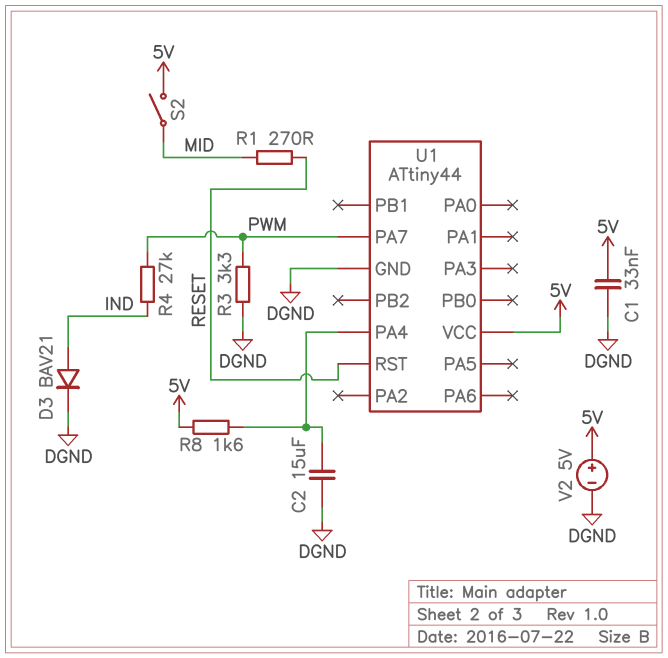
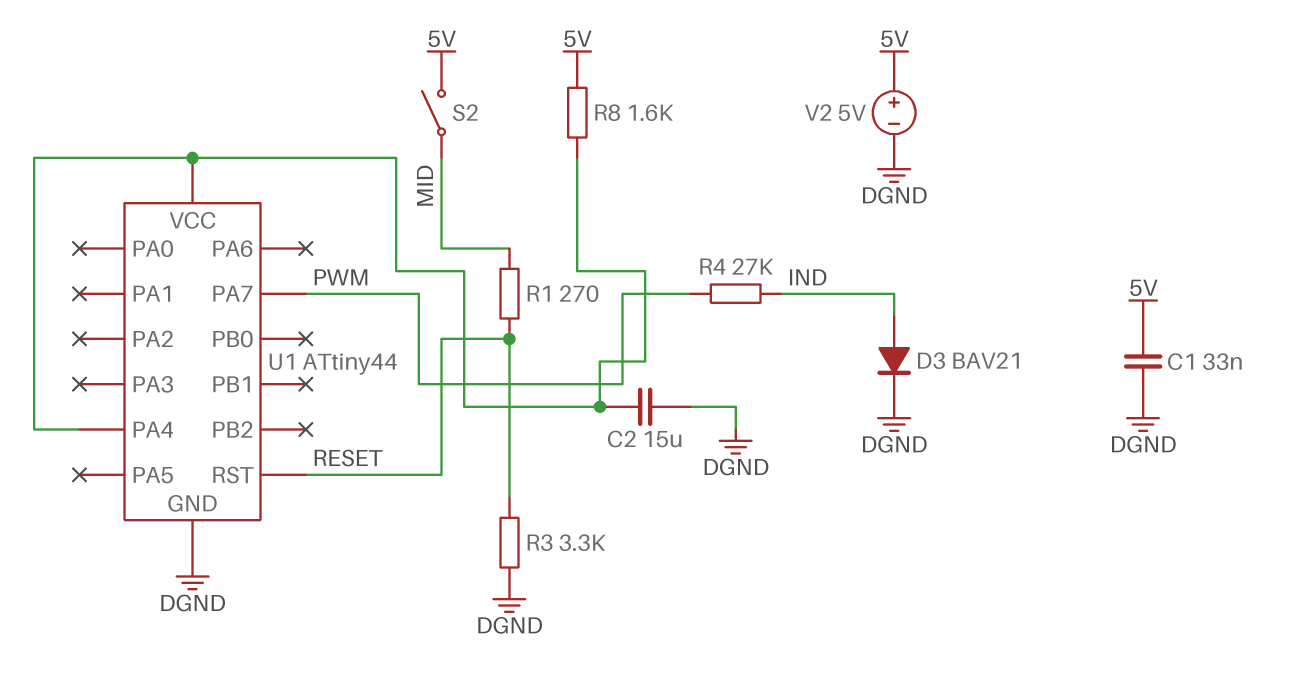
R3: 3.3k (DGND, PWM) -> 3.3k (DGND, RESET)
U1 pin VCC: 5V -> U1/PA4

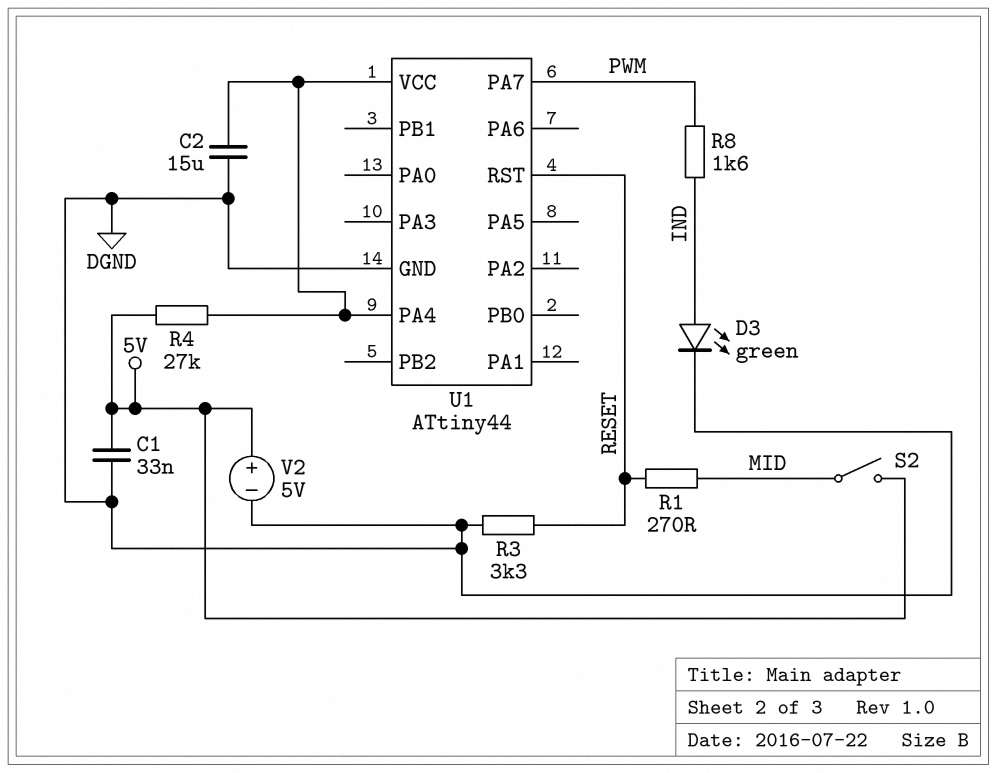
D3: diode BAV21 (A IND, K DGND) -> LED green (A IND, K DGND)
R4: 27k (IND, PWM) -> 27k (5V, U1/PA4)
R8: 1.6k (5V, U1/PA4) -> 1.6k (IND, PWM)

